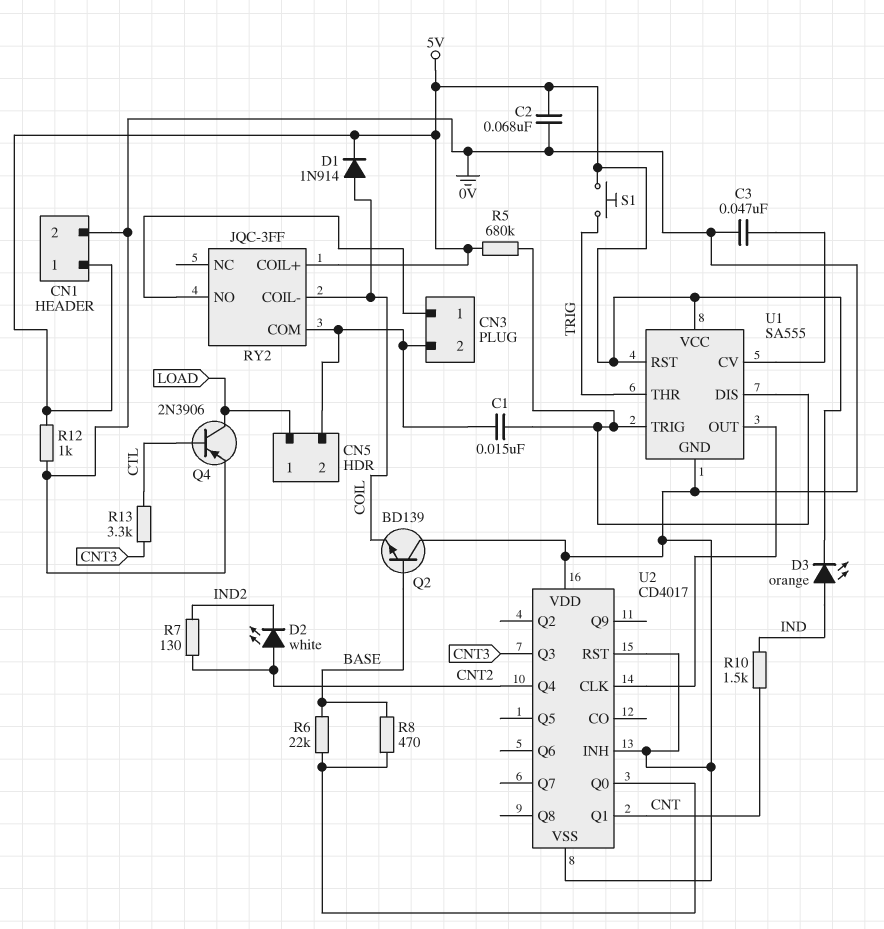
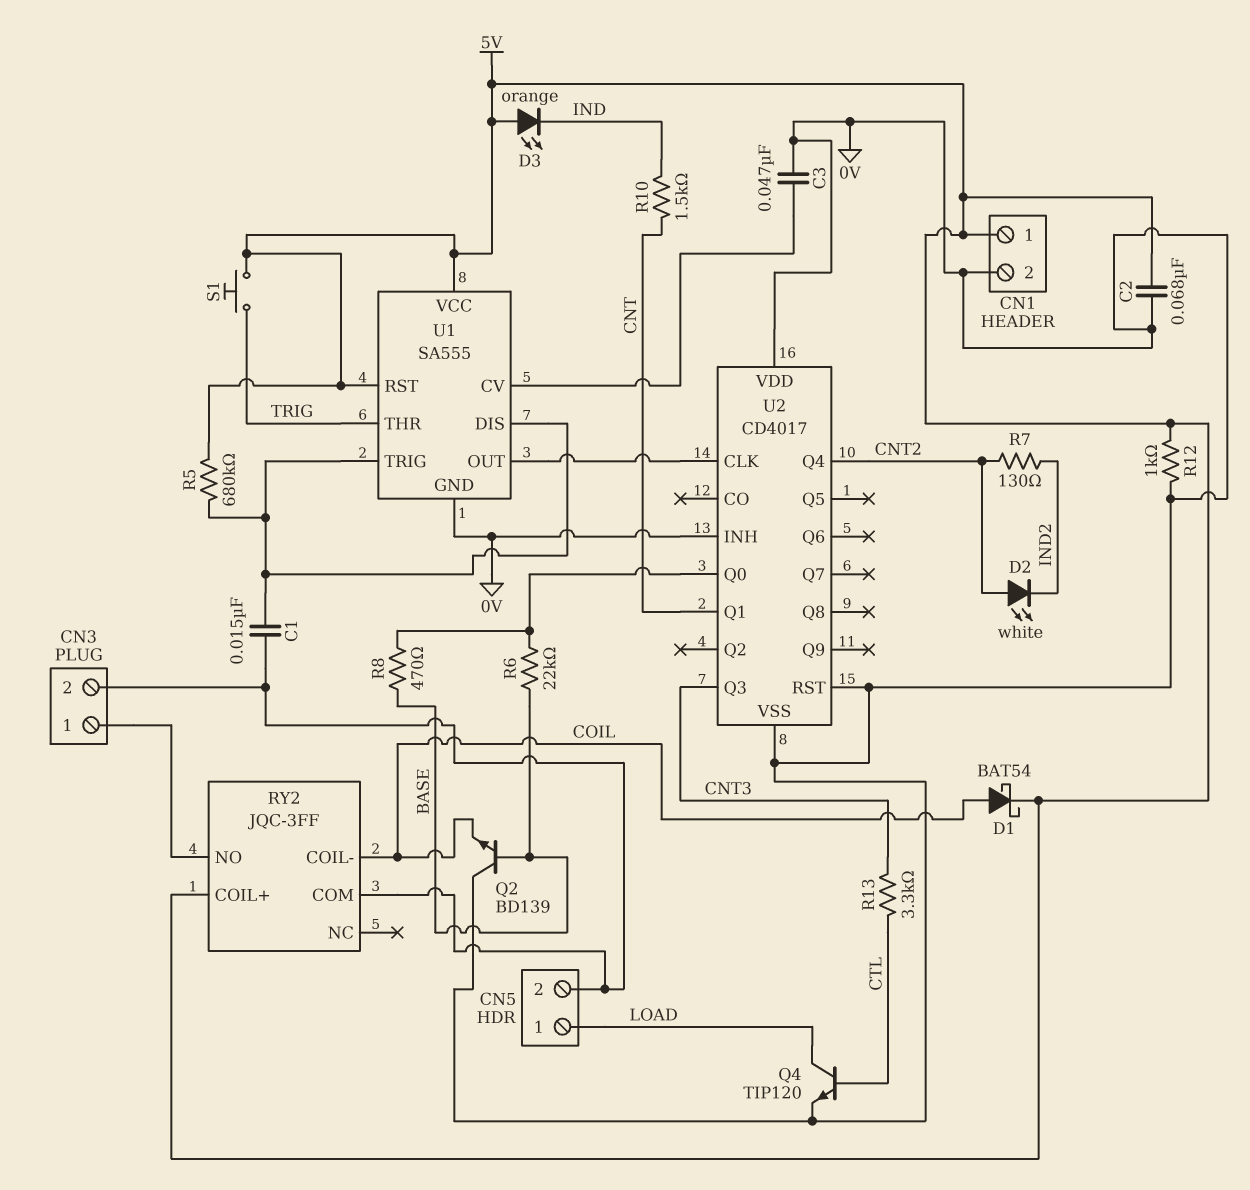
D1: diode 1N914 (A COIL, K 5V) -> schottky BAT54 (A COIL, K 5V)
D3: LED orange (A IND, K 5V) -> LED orange (A 5V, K IND)
Q4: PNP 2N3906 (B CTL, C LOAD, E 0V) -> NPN TIP120 (B CTL, C LOAD, E 0V)

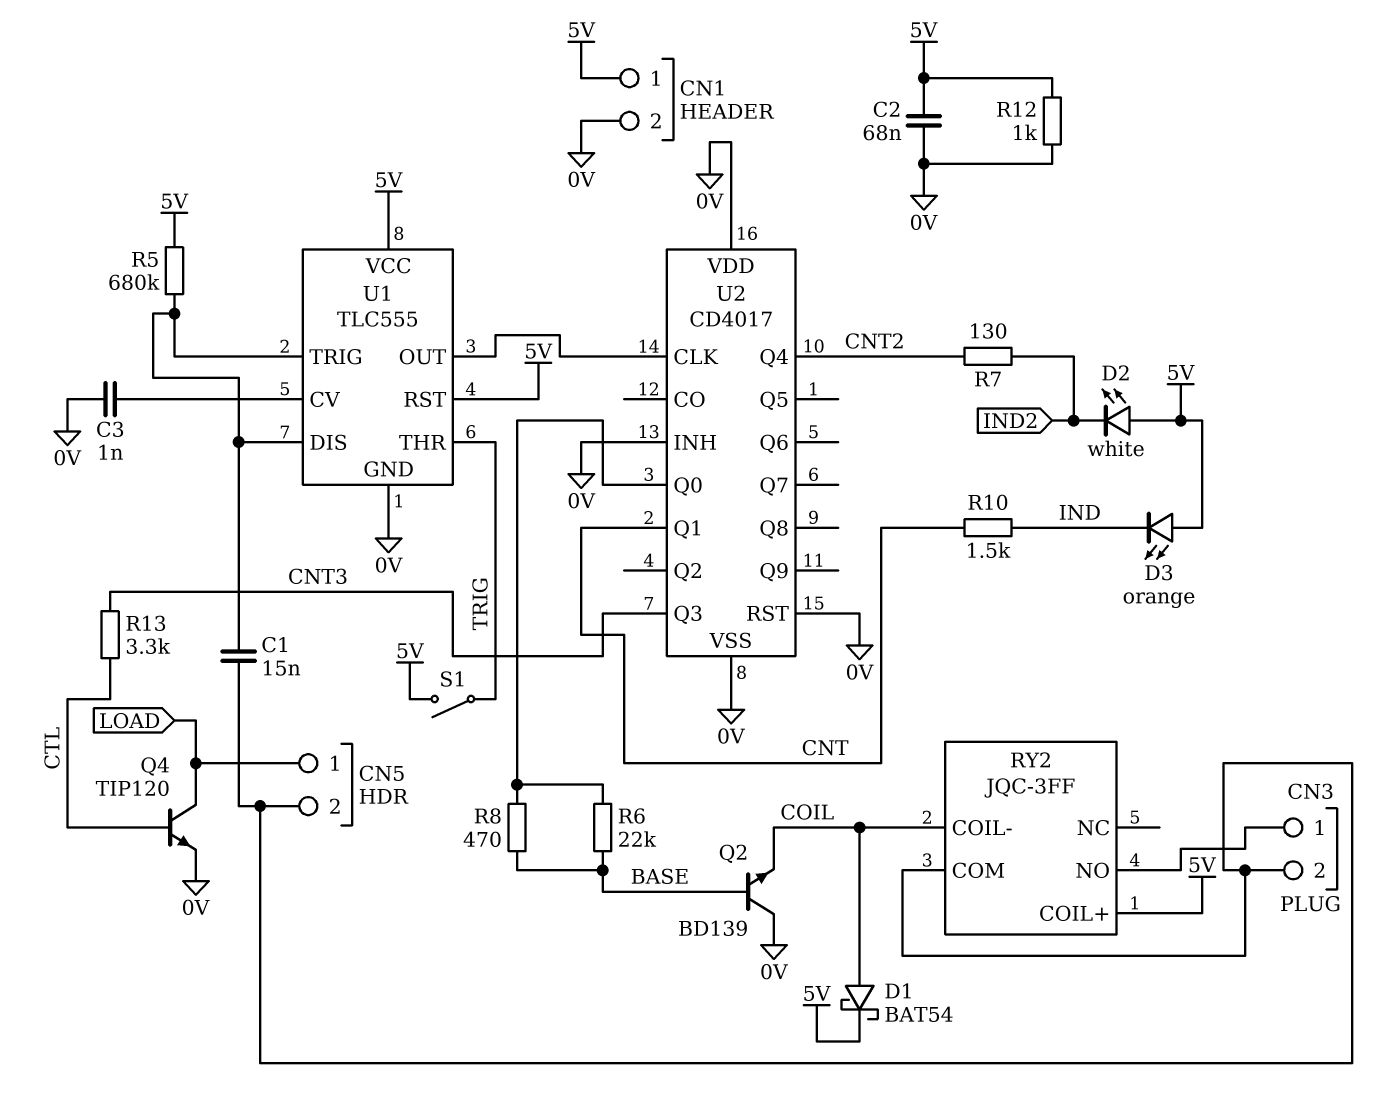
C3: 47nF (0V, U1/CV) -> 1nF (0V, U1/CV)
D2: LED white (A CNT2, K IND2) -> LED white (A 5V, K IND2)
S1: button (5V, TRIG) -> switch (5V, TRIG)
U1: SA555 -> TLC555

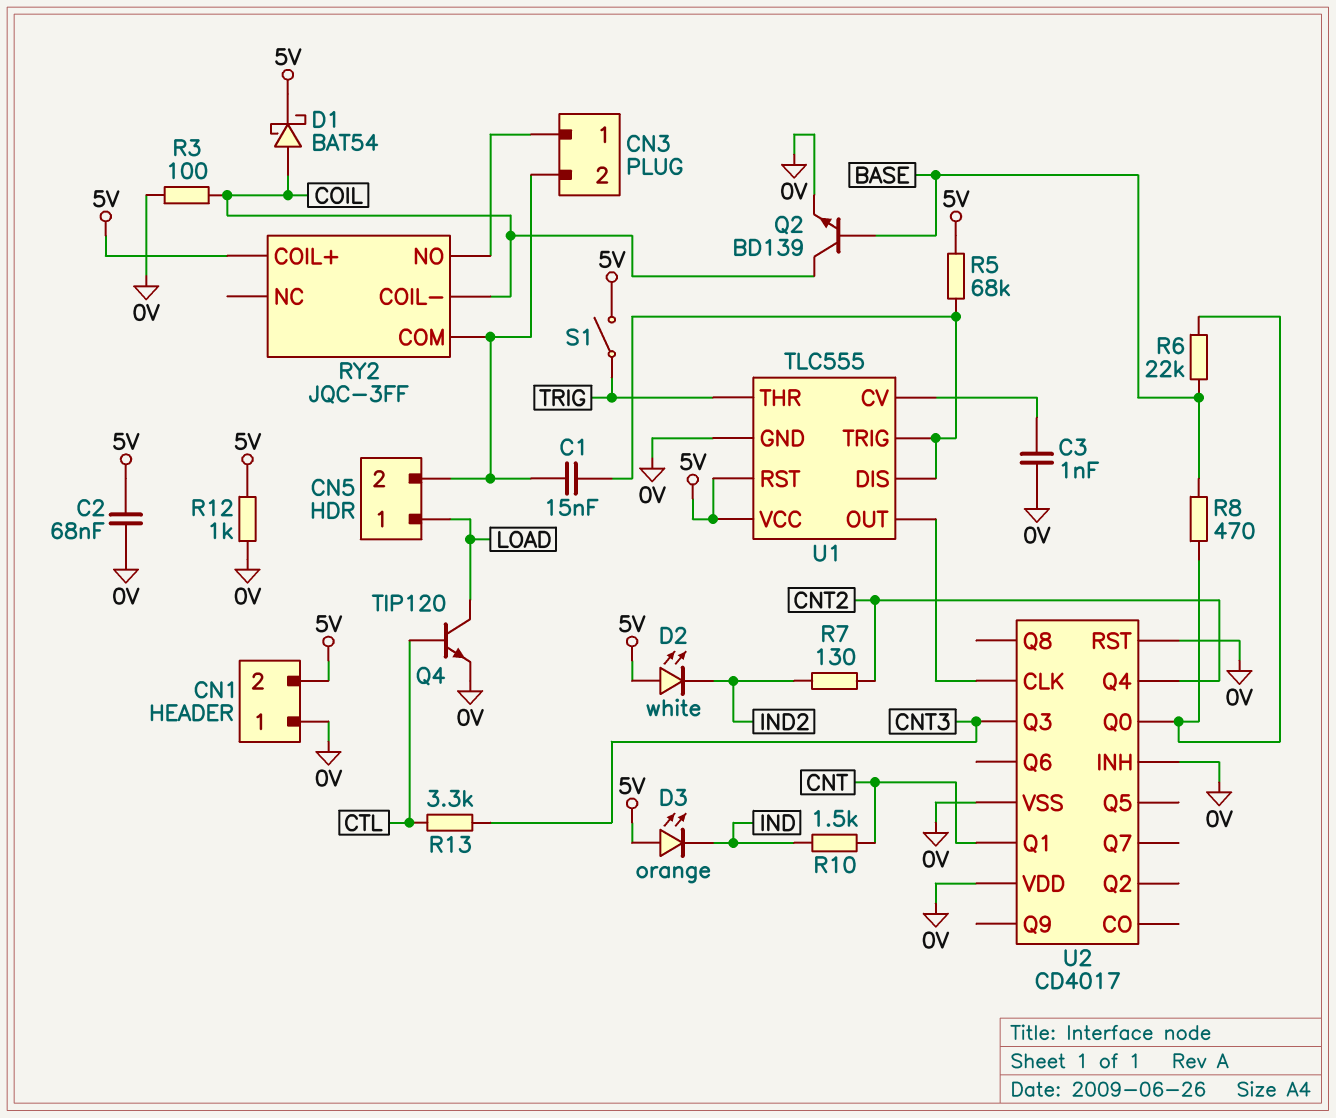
CN1 pin 1: 5V -> 0V
CN1 pin 2: 0V -> 5V
Q2: NPN BD139 (B BASE, C 0V, E COIL) -> NPN BD139 (B BASE, C COIL, E 0V)
R3: none -> 100 (0V, COIL)
R5: 680k (5V, U1/DIS) -> 68k (5V, U1/DIS)

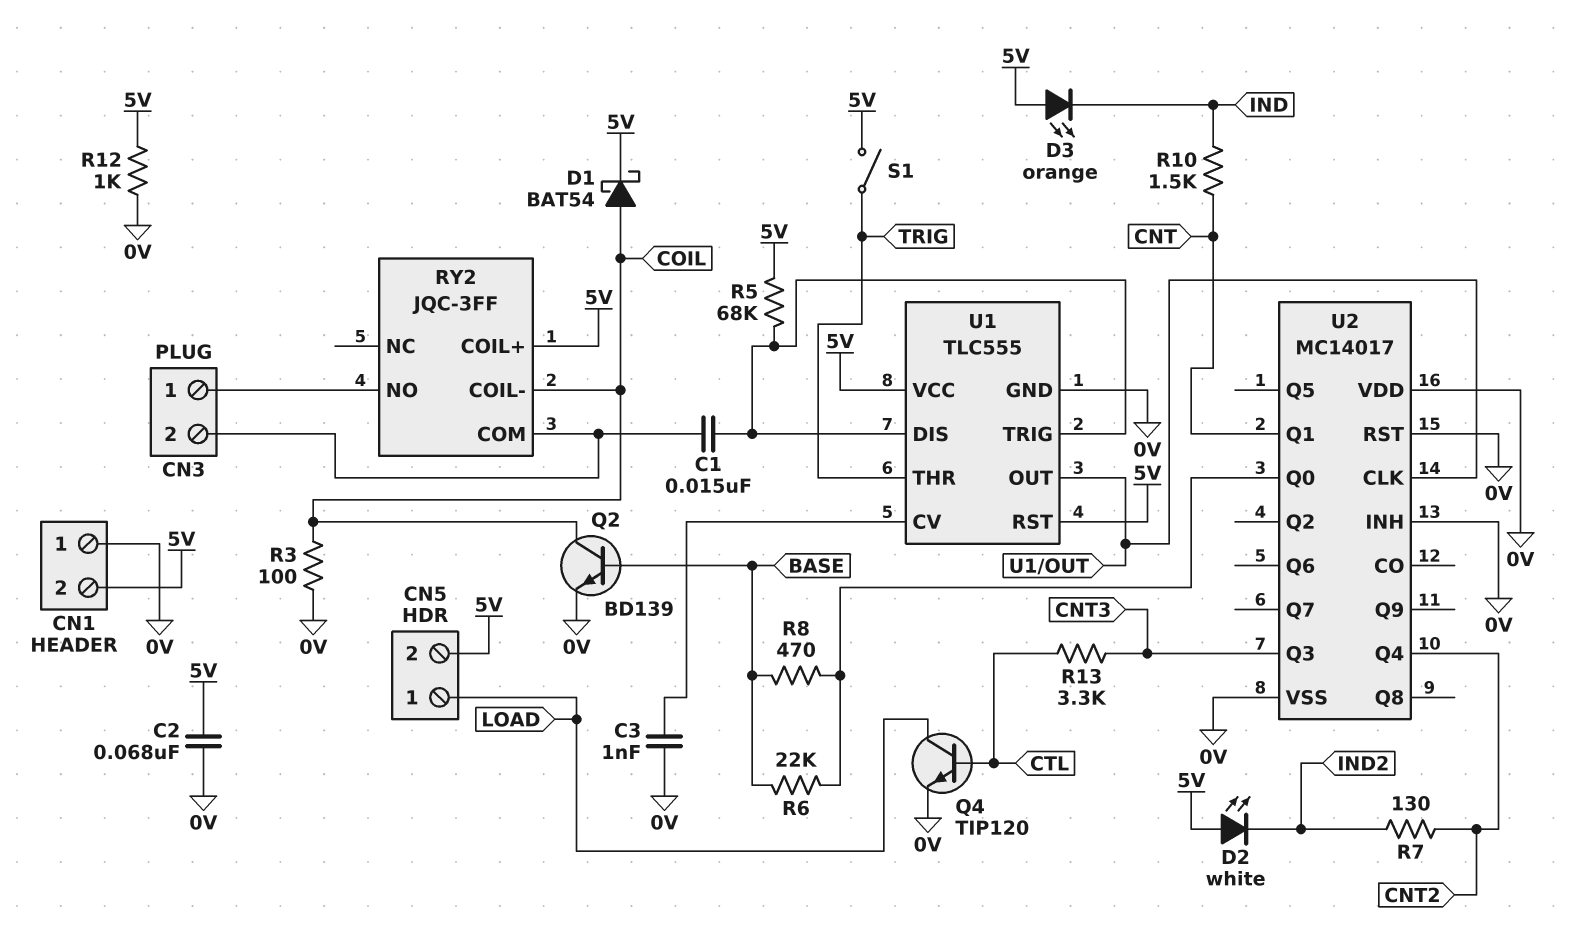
CN5 pin 2: CN3/2 -> 5V
U2: CD4017 -> MC14017

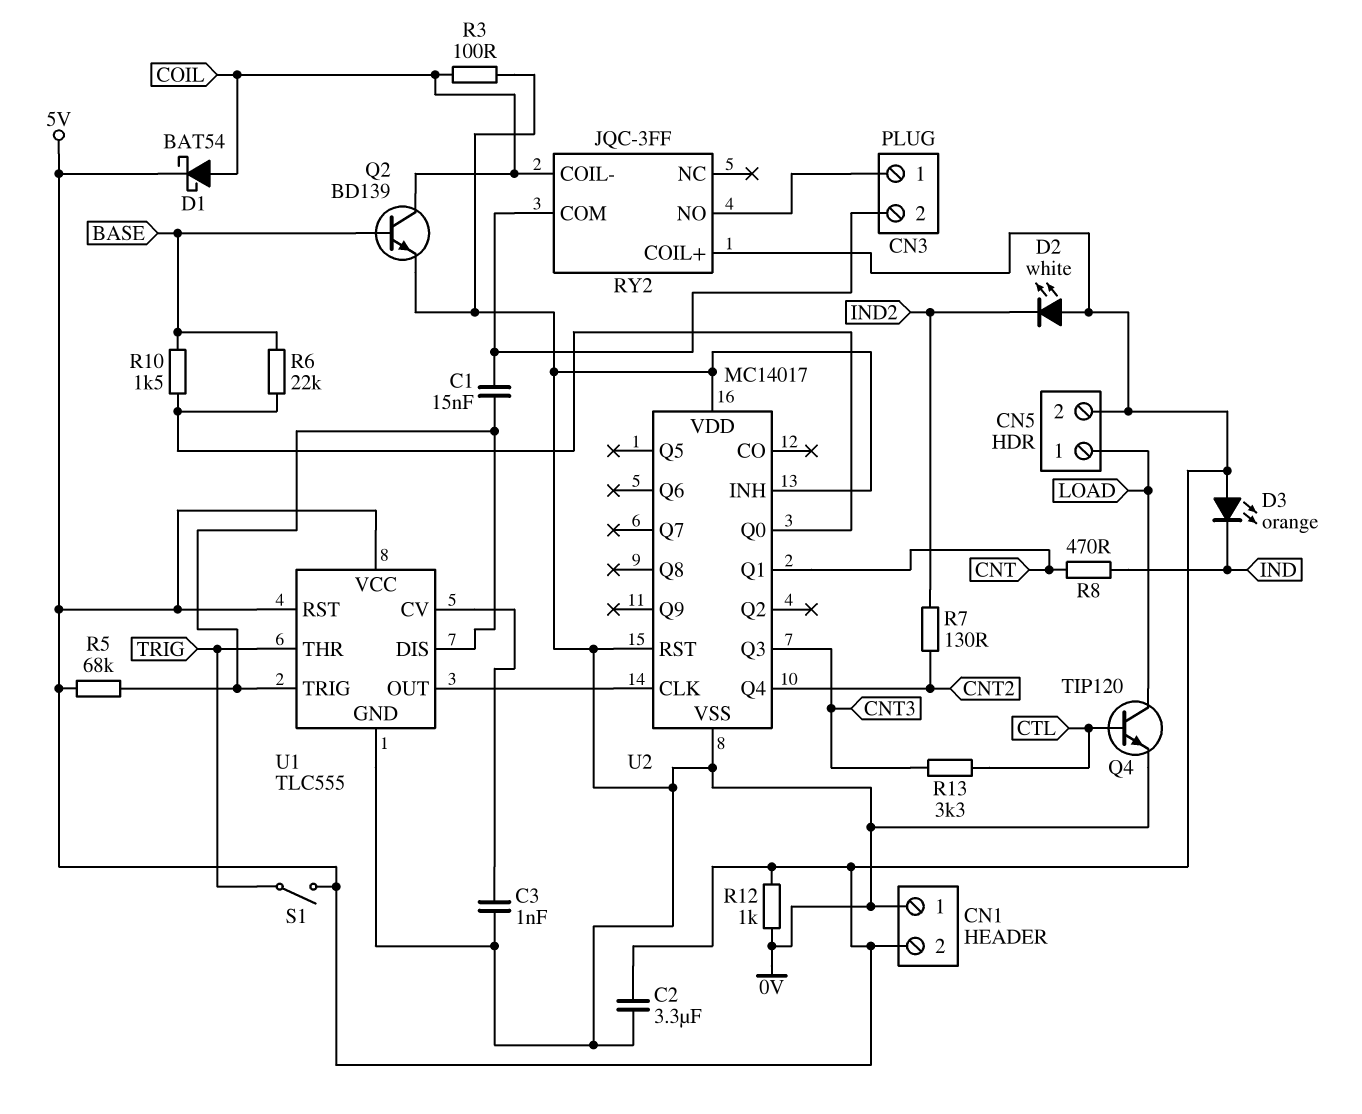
C2: 68nF (0V, 5V) -> 3.3uF (0V, 5V)
R8: 470 (BASE, U2/Q0) -> 470 (CNT, IND)
R10: 1.5k (CNT, IND) -> 1.5k (BASE, U2/Q0)

